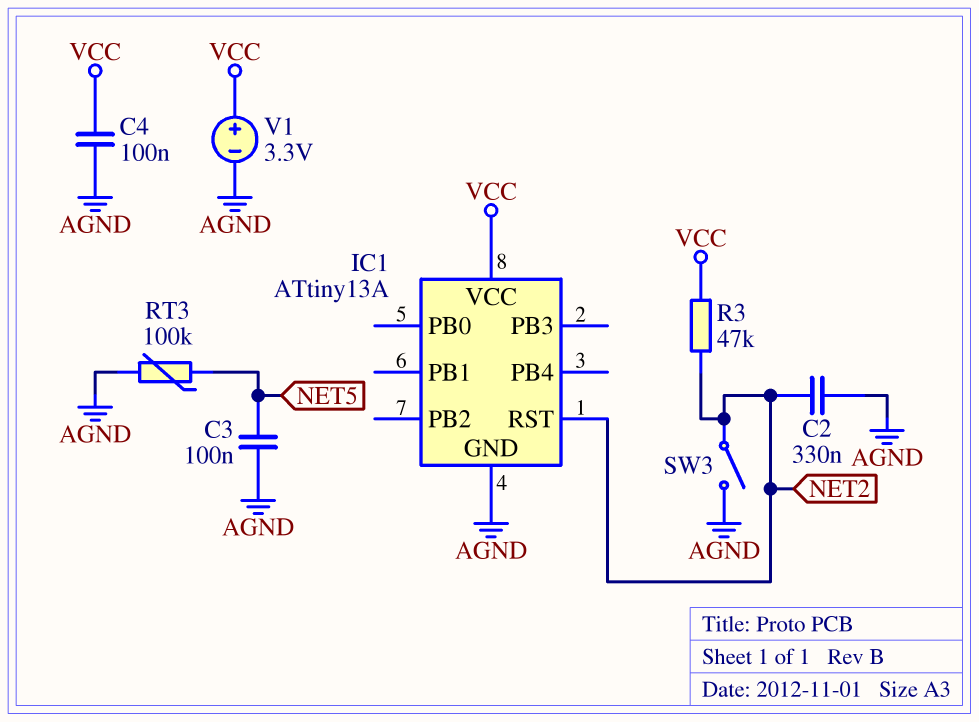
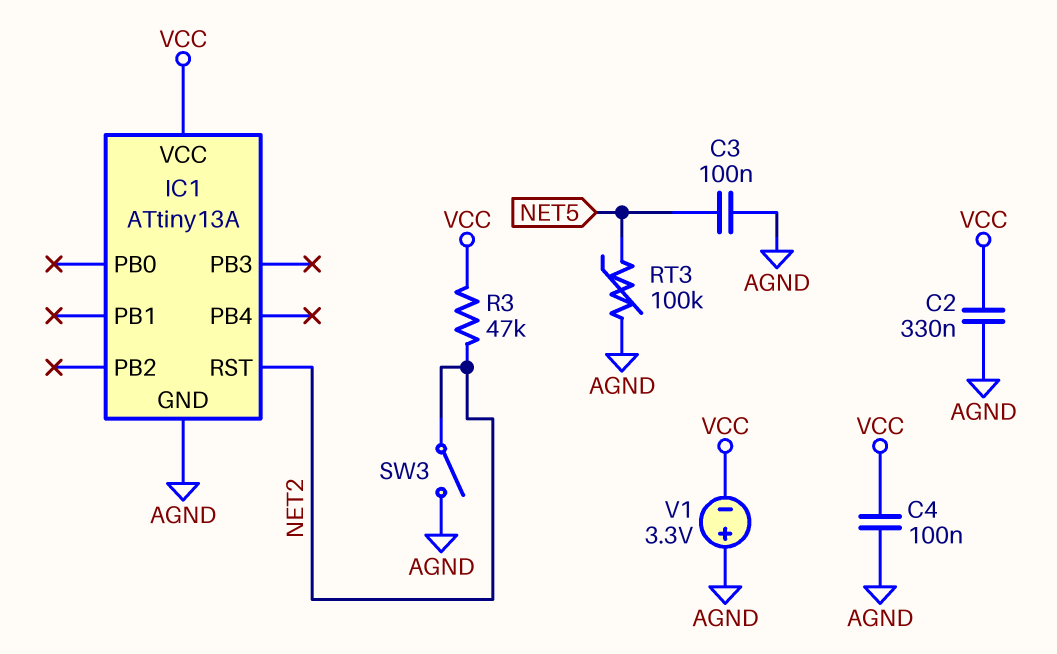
C2: 330nF (AGND, NET2) -> 330nF (AGND, VCC)
V1: 3.3V (plus VCC, minus AGND) -> 3.3V (plus AGND, minus VCC)

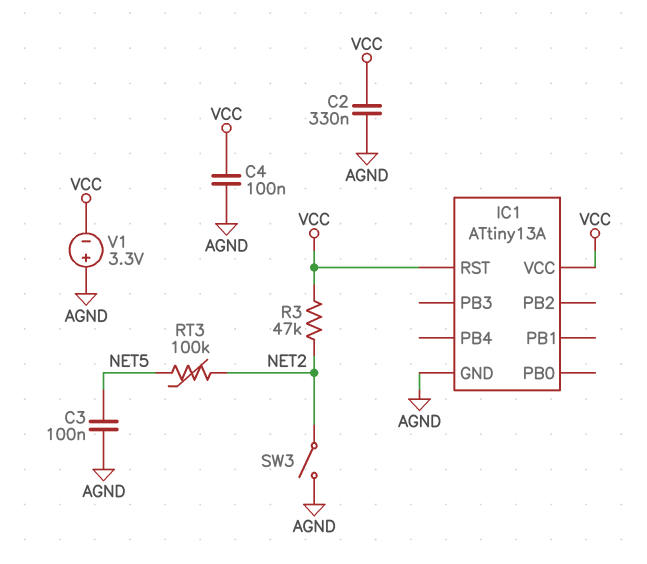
IC1 pin RST: NET2 -> VCC
RT3: 100k (AGND, NET5) -> 100k (NET2, NET5)

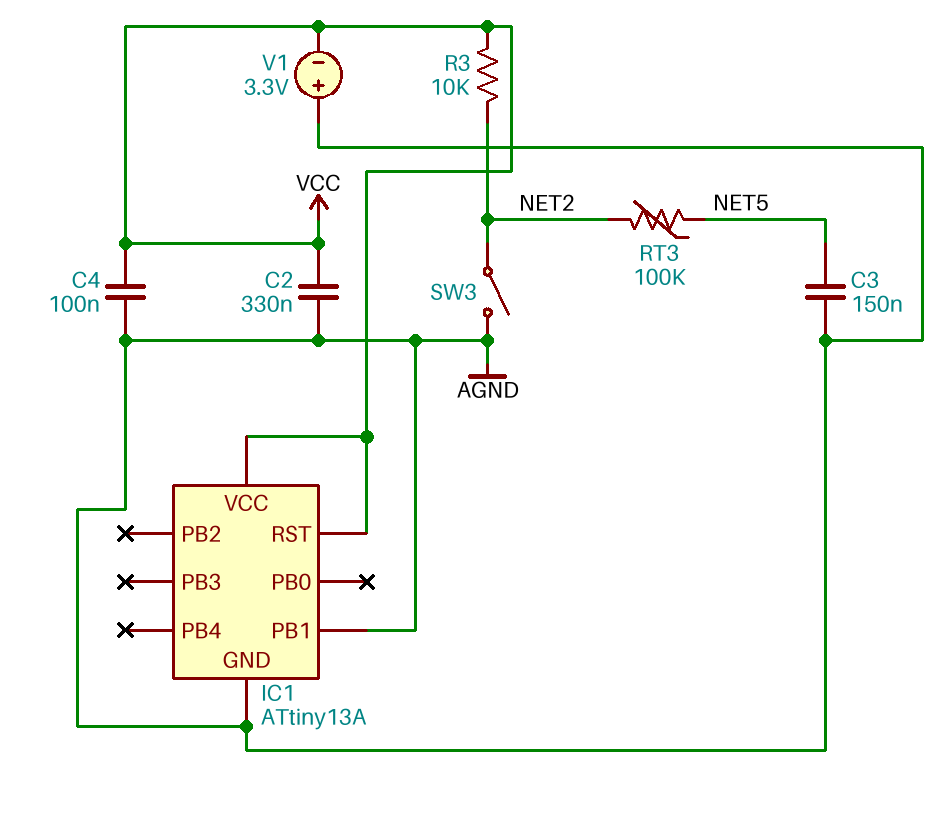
C3: 100nF (AGND, NET5) -> 150nF (AGND, NET5)
IC1 pin PB1: none -> AGND
R3: 47k (NET2, VCC) -> 10k (NET2, VCC)

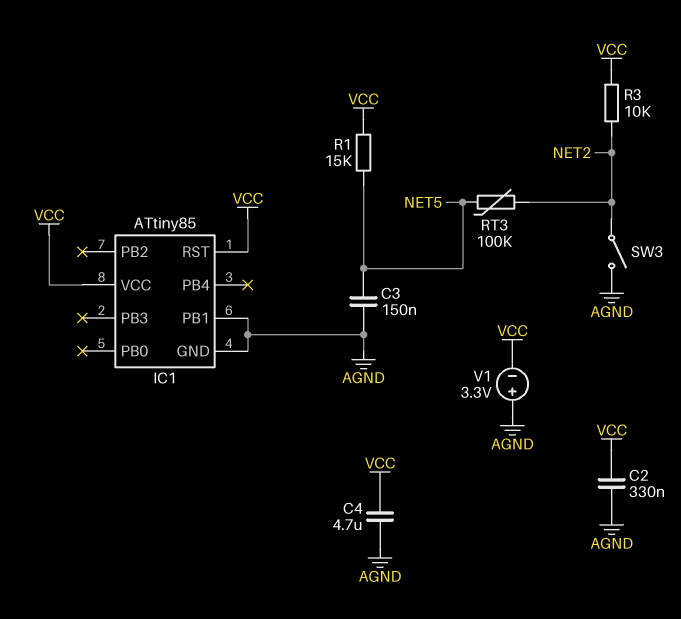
C4: 100nF (AGND, VCC) -> 4.7uF (AGND, VCC)
IC1: ATtiny13A -> ATtiny85
R1: none -> 15k (NET5, VCC)

